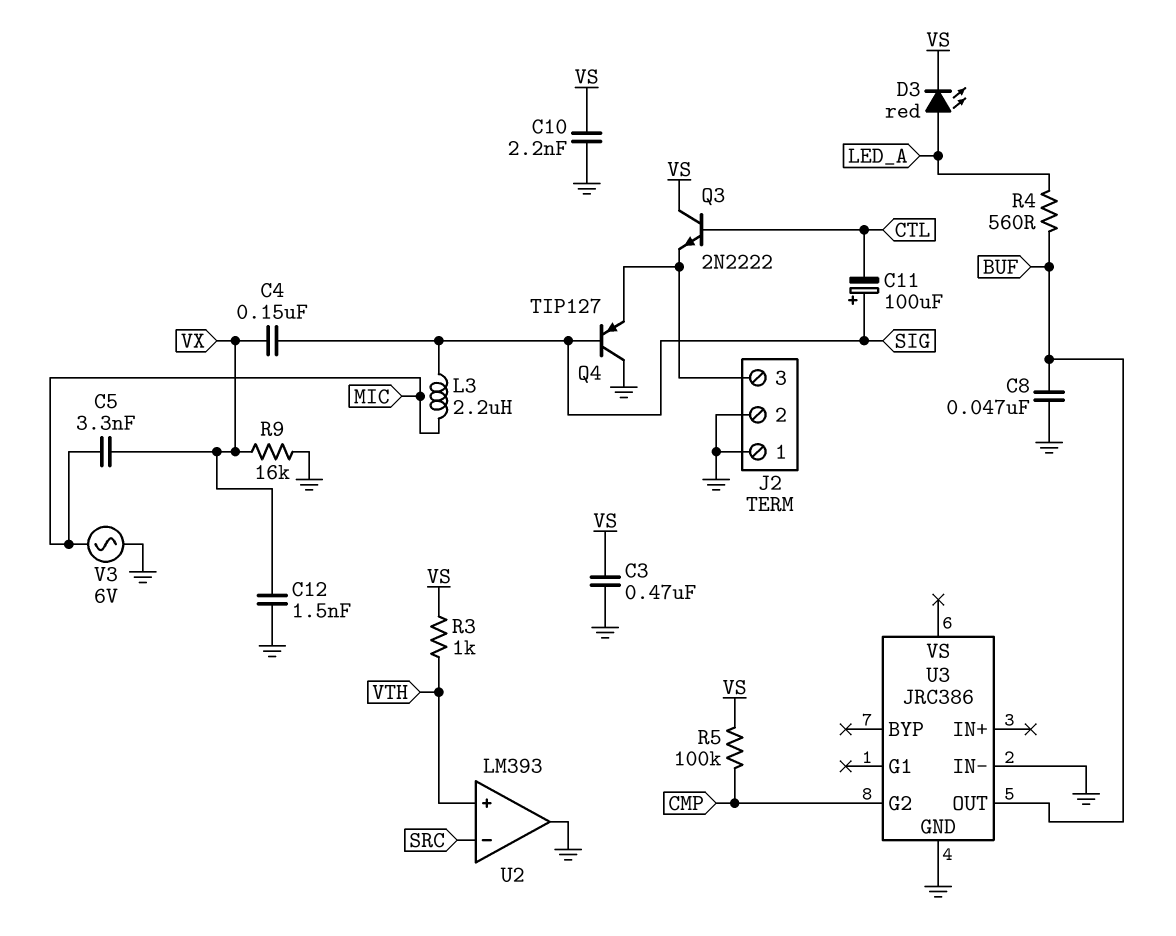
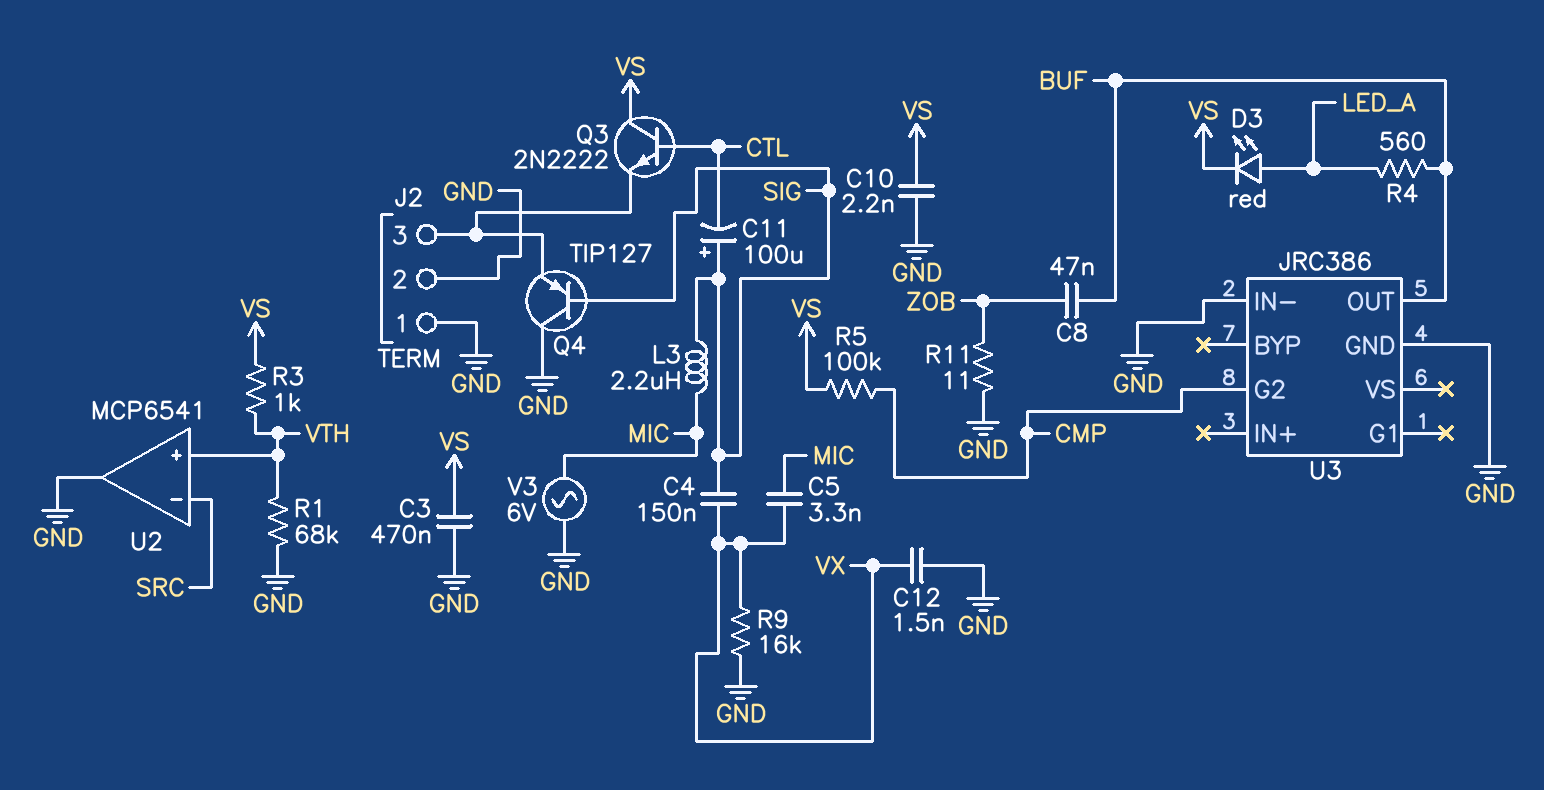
C8: 47nF (BUF, GND) -> 47nF (BUF, ZOB)
R1: none -> 68k (GND, VTH)
R11: none -> 11 (GND, ZOB)
U2: LM393 -> MCP6541

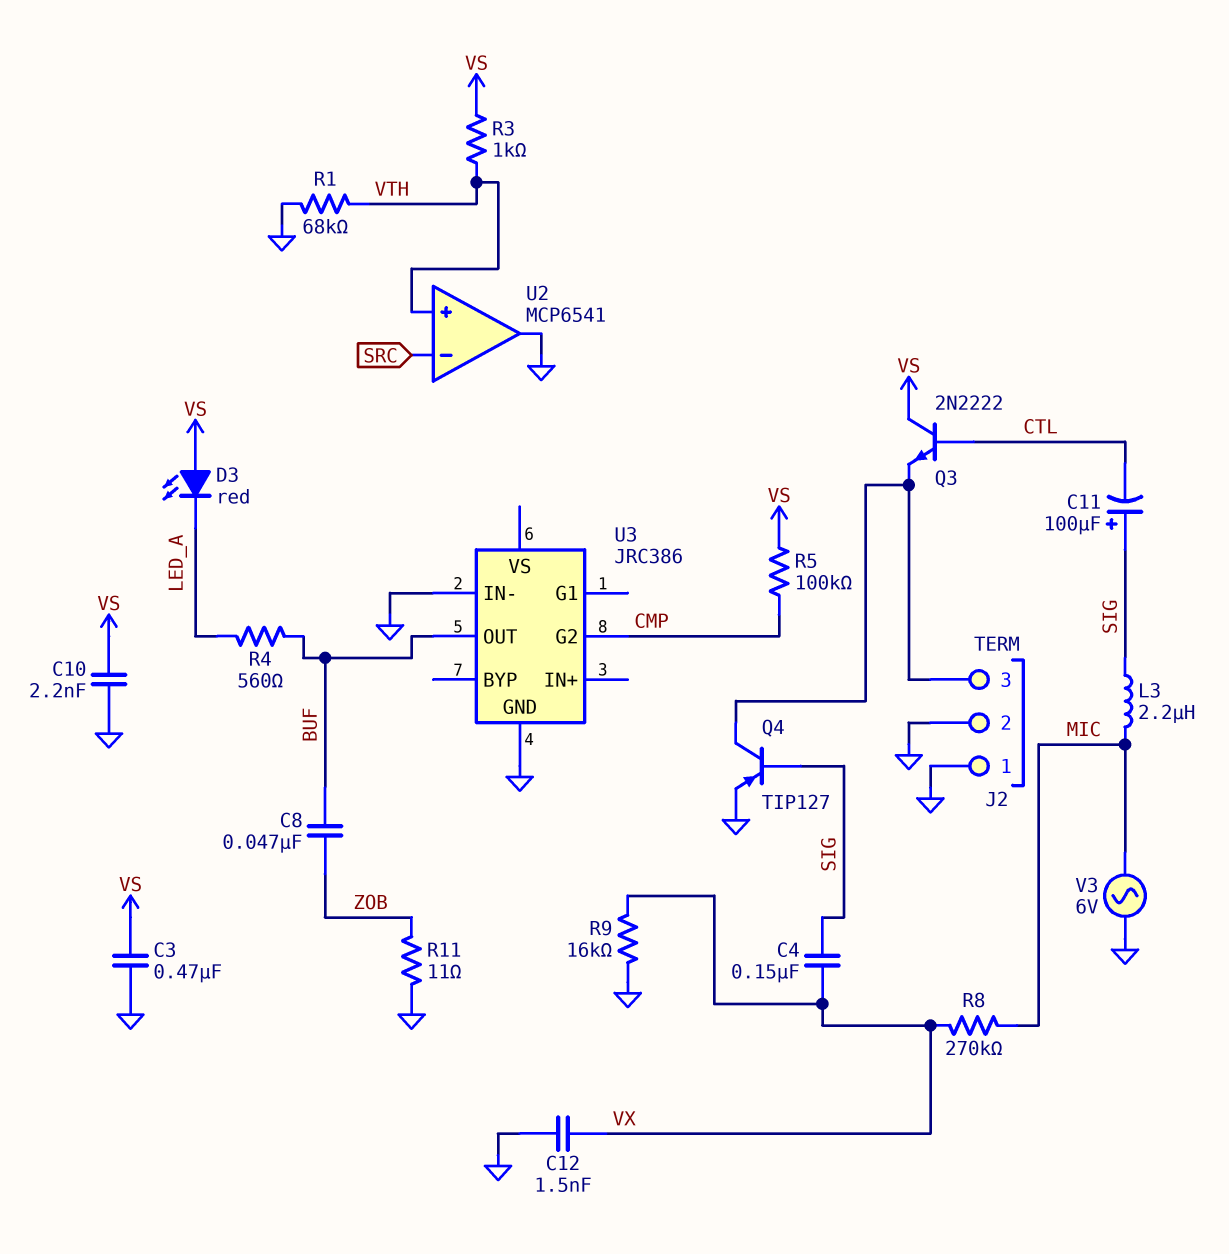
C5: 3.3nF (MIC, VX) -> none
D3: LED red (A LED_A, K VS) -> LED red (A VS, K LED_A)
Q4: PNP TIP127 (B SIG, C GND, E J2/3) -> PNP TIP127 (B SIG, C J2/3, E GND)
R8: none -> 270k (MIC, VX)

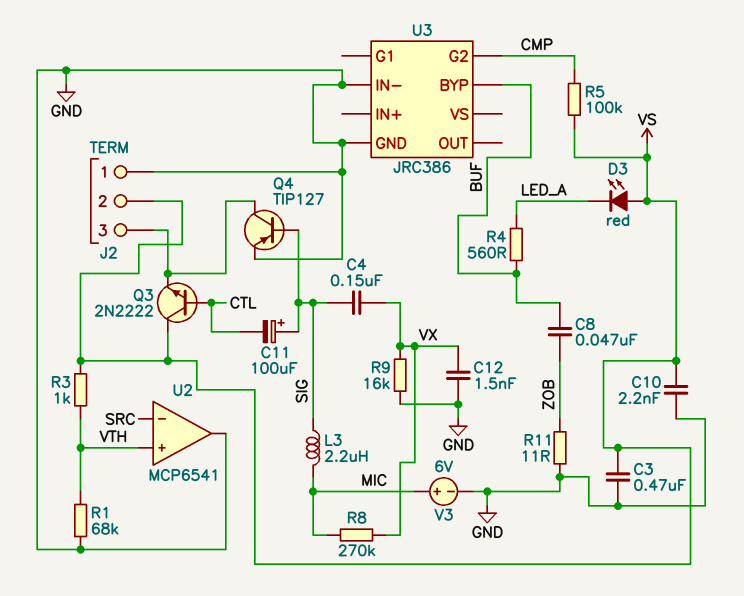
J2 pin 2: GND -> VS
U3 pin BYP: none -> BUF
U3 pin OUT: BUF -> none
V3: AC 6V (GND, MIC) -> 6V (plus MIC, minus GND)

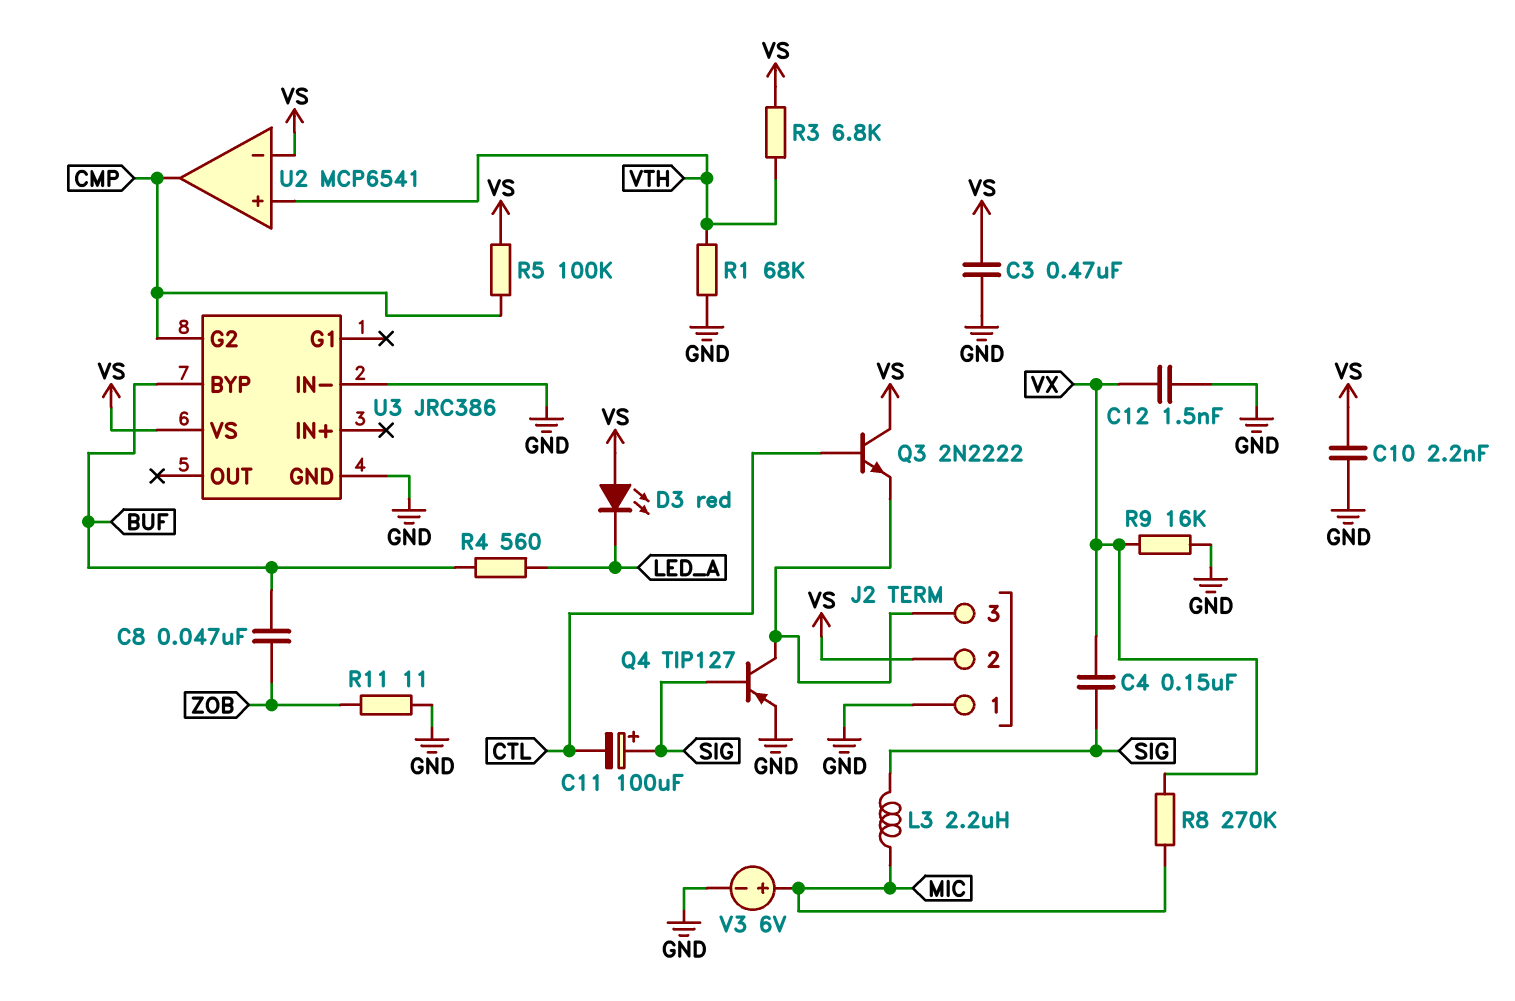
R3: 1k (VS, VTH) -> 6.8k (VS, VTH)
U2 pin in-: SRC -> VS
U2 pin out: GND -> CMP
U3 pin VS: none -> VS

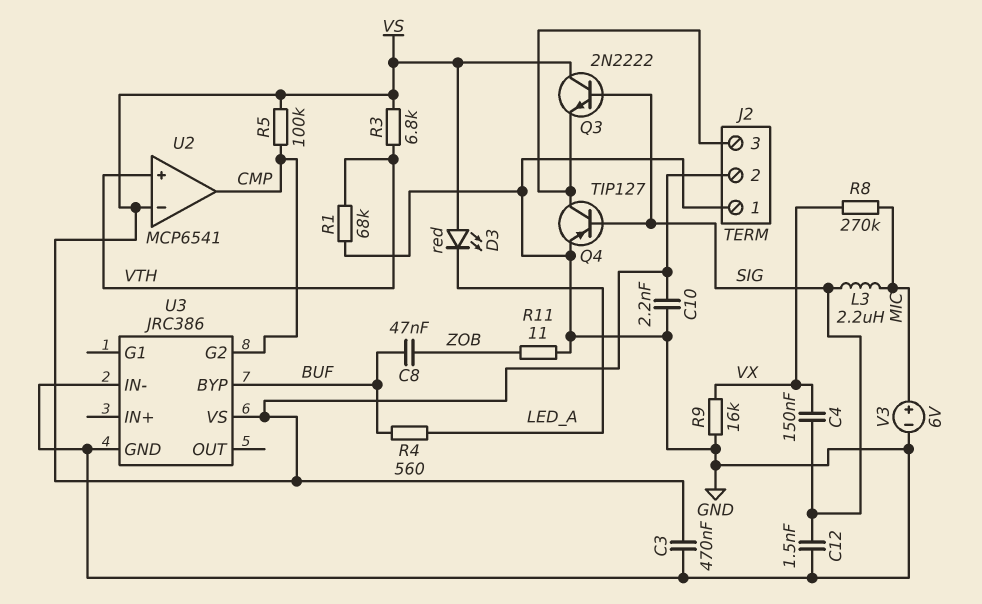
C11: 100uF (plus SIG, minus CTL) -> none
C12: 1.5nF (GND, VX) -> 1.5nF (GND, SIG)
Q3: NPN 2N2222 (B CTL, C VS, E J2/3) -> NPN 2N2222 (B SIG, C VS, E J2/3)

